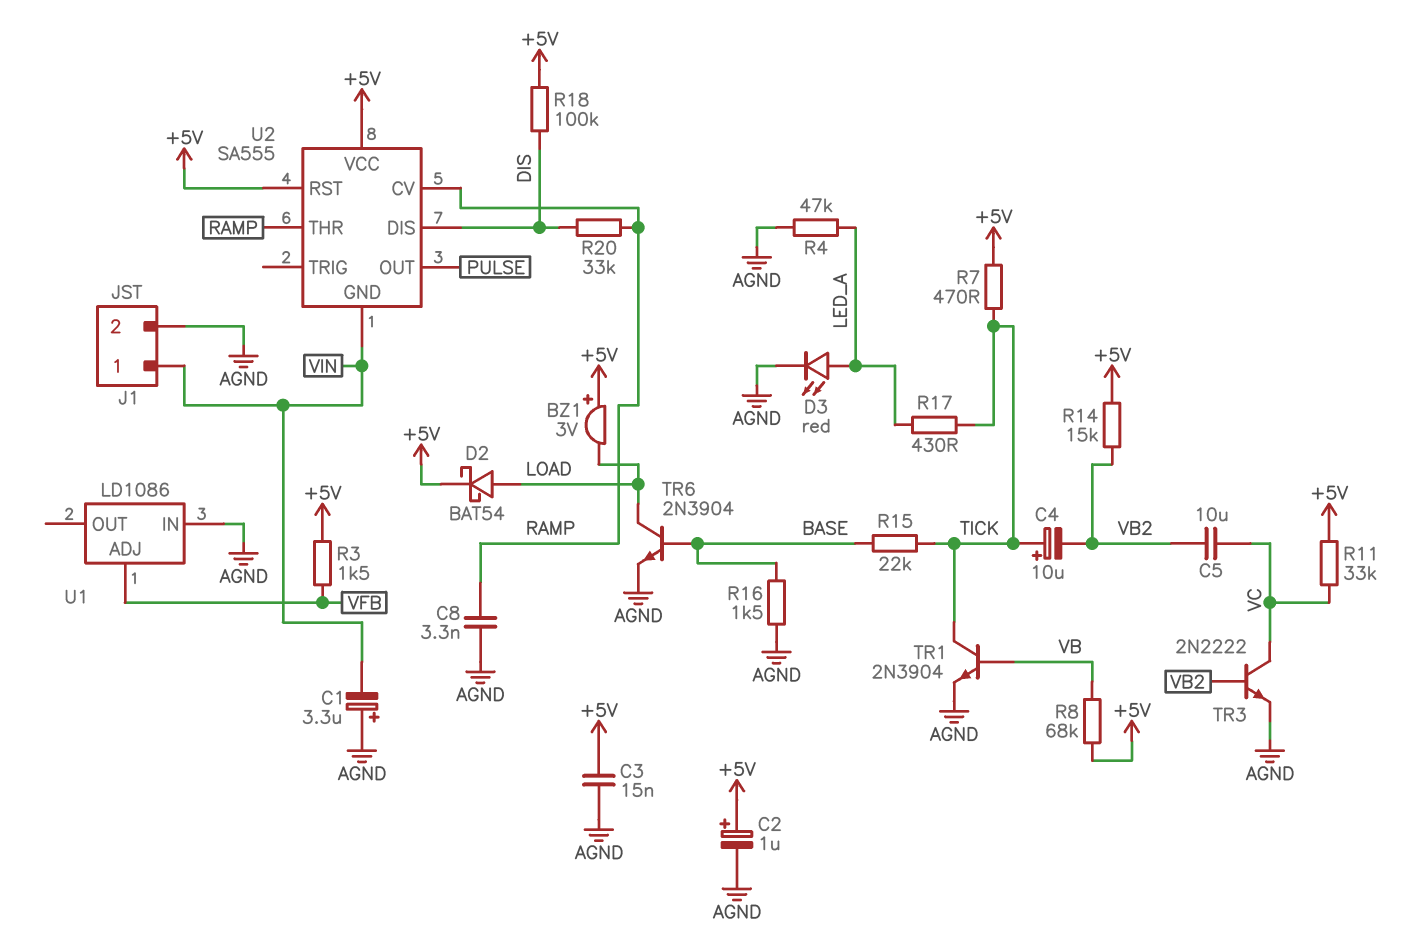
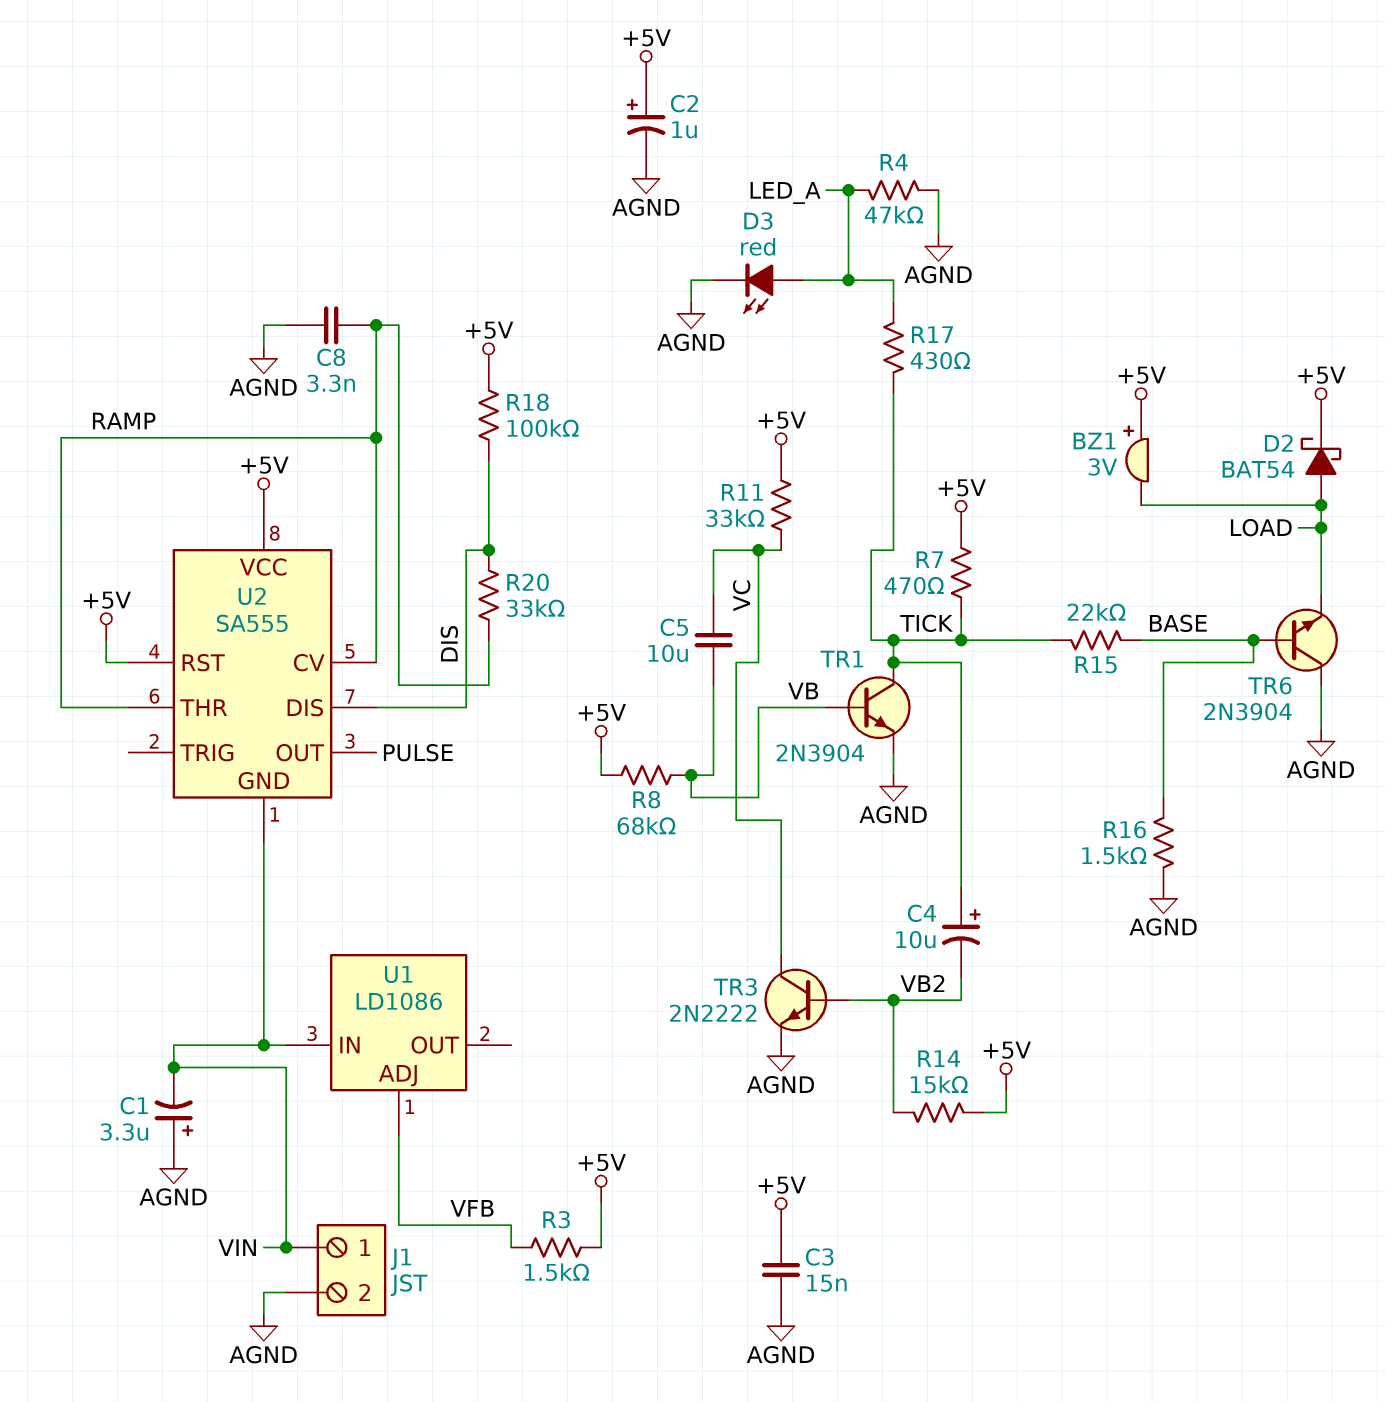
C5: 10uF (VB2, VC) -> 10uF (VB, VC)
TR6: NPN 2N3904 (B BASE, C LOAD, E AGND) -> NPN 2N3904 (B BASE, C AGND, E LOAD)
U1 pin IN: AGND -> VIN

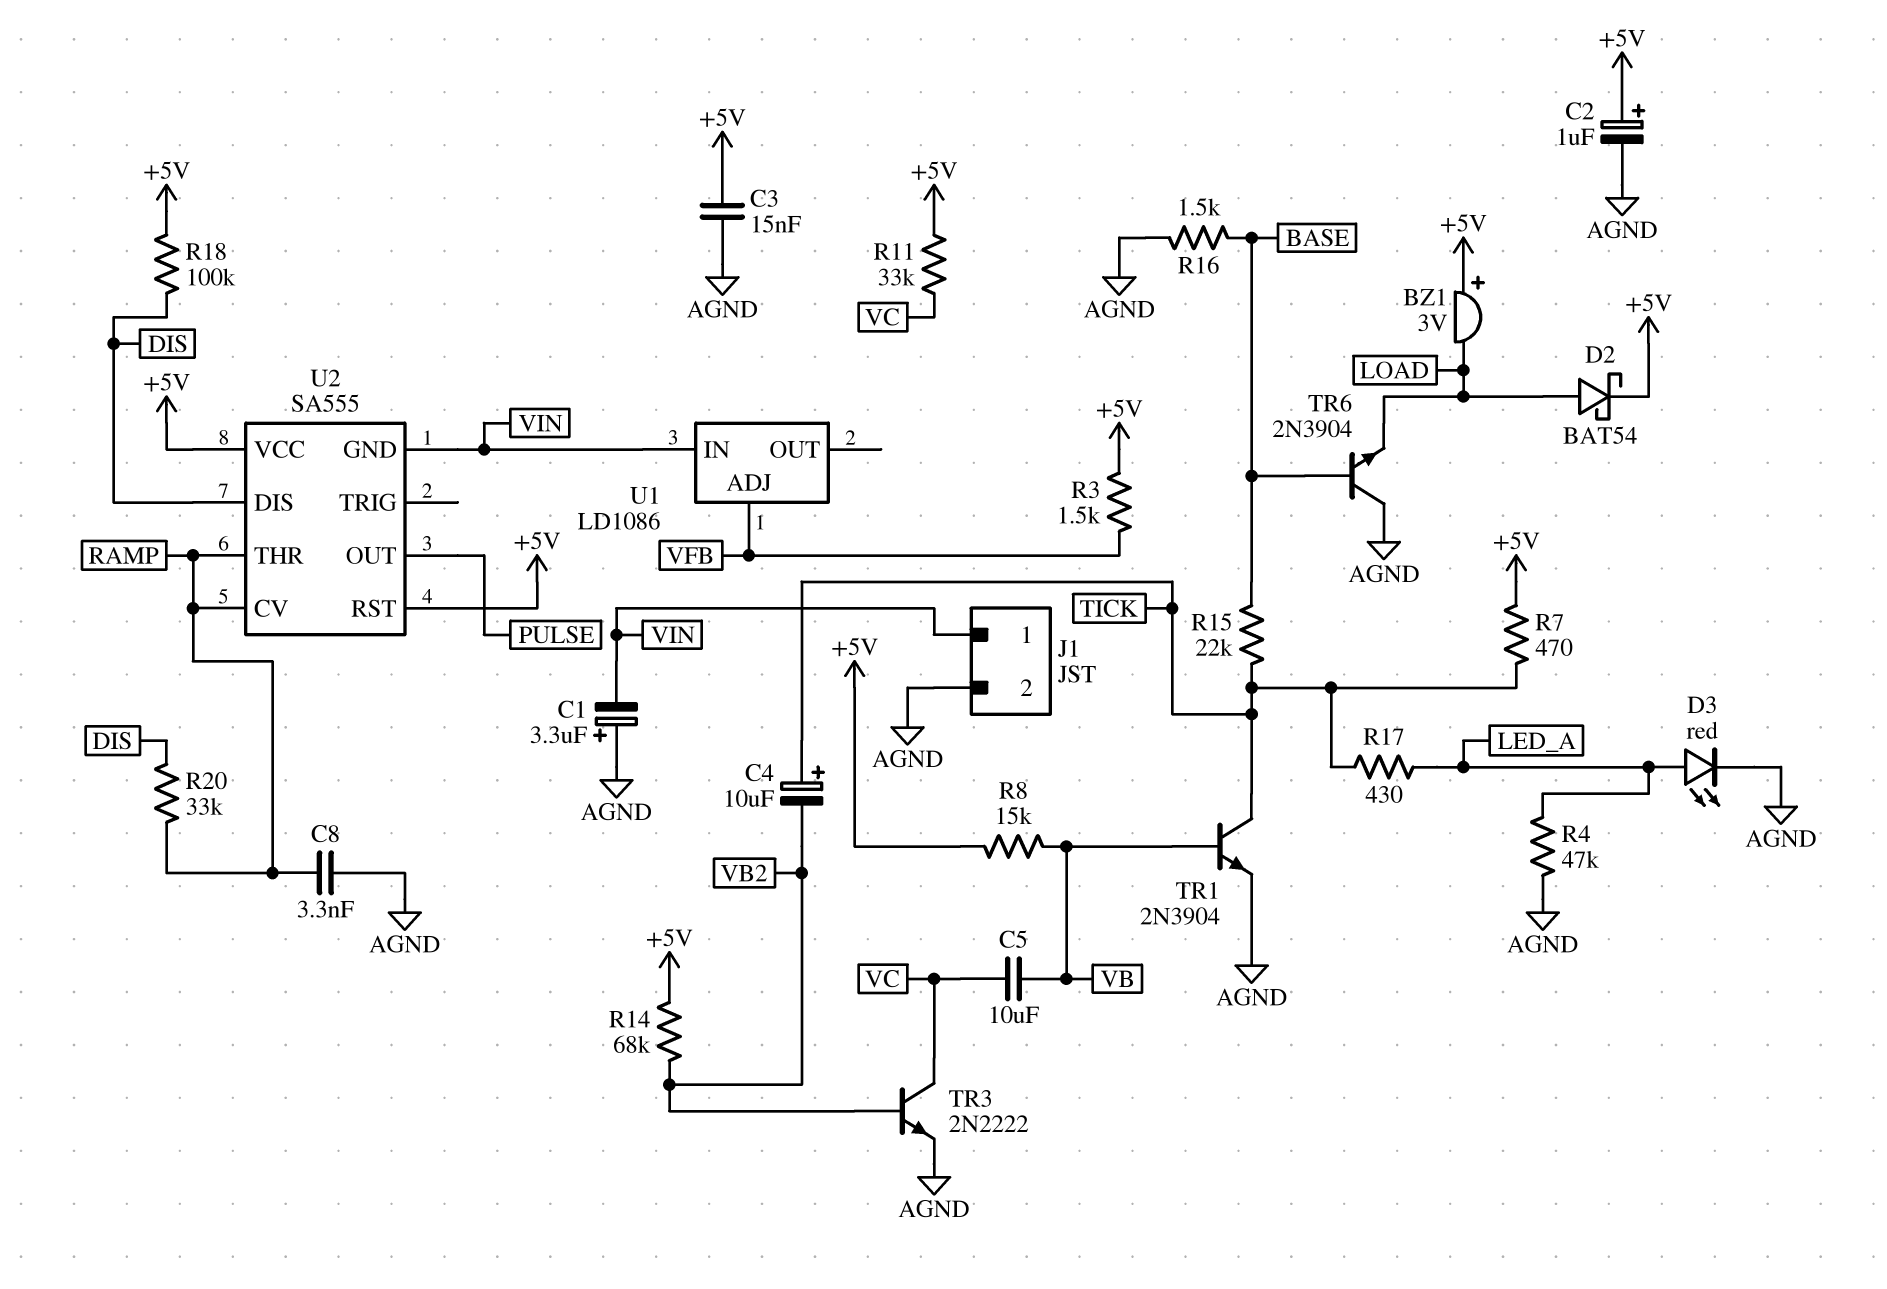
R8: 68k (+5V, VB) -> 15k (+5V, VB)
R14: 15k (+5V, VB2) -> 68k (+5V, VB2)

